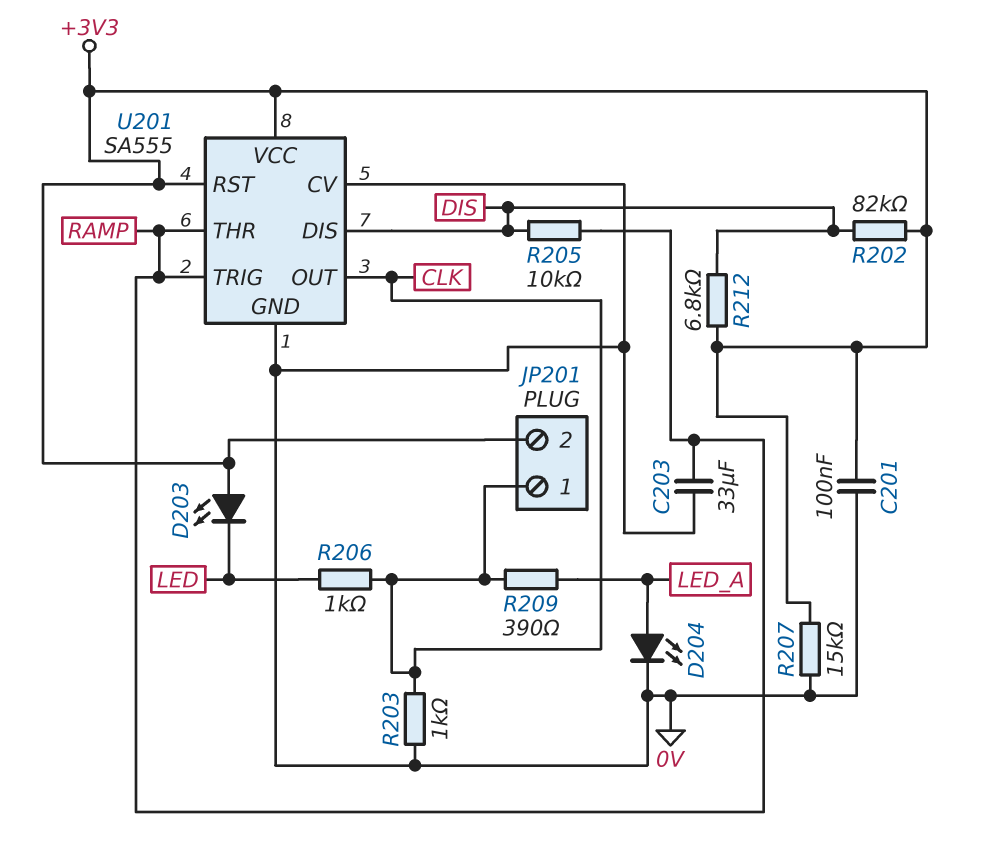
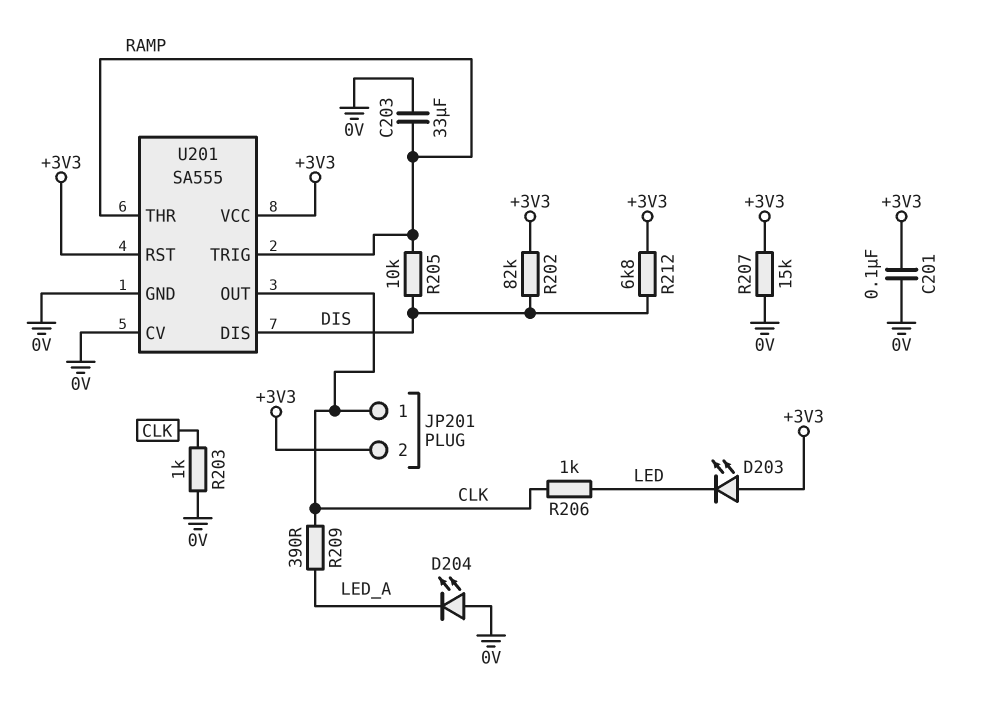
D204: LED (A LED_A, K 0V) -> LED (A 0V, K LED_A)

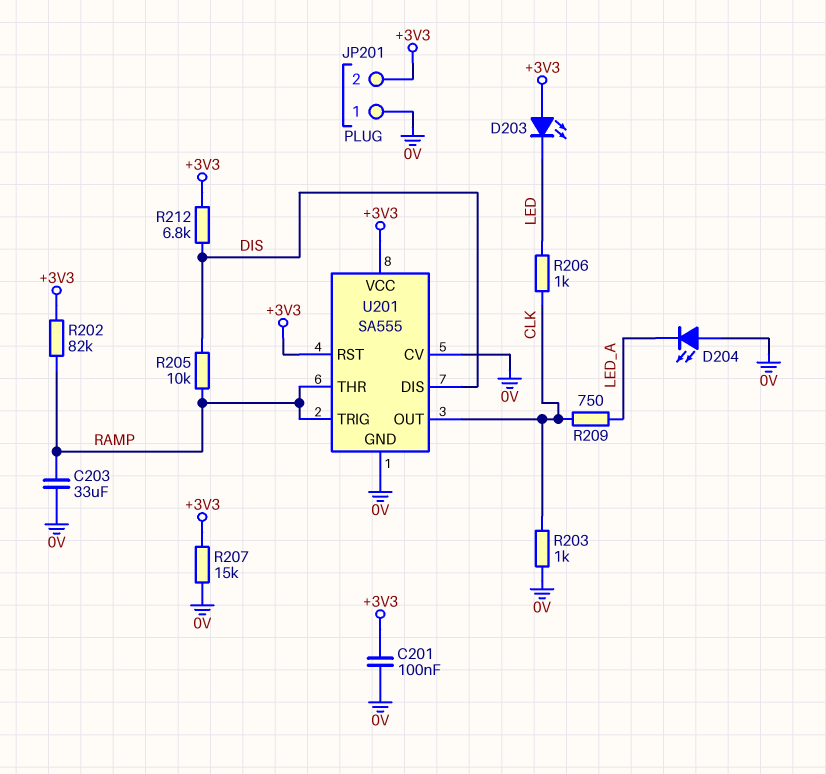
JP201 pin 1: CLK -> 0V
R202: 82k (+3V3, DIS) -> 82k (+3V3, RAMP)
R209: 390 (CLK, LED_A) -> 750 (CLK, LED_A)

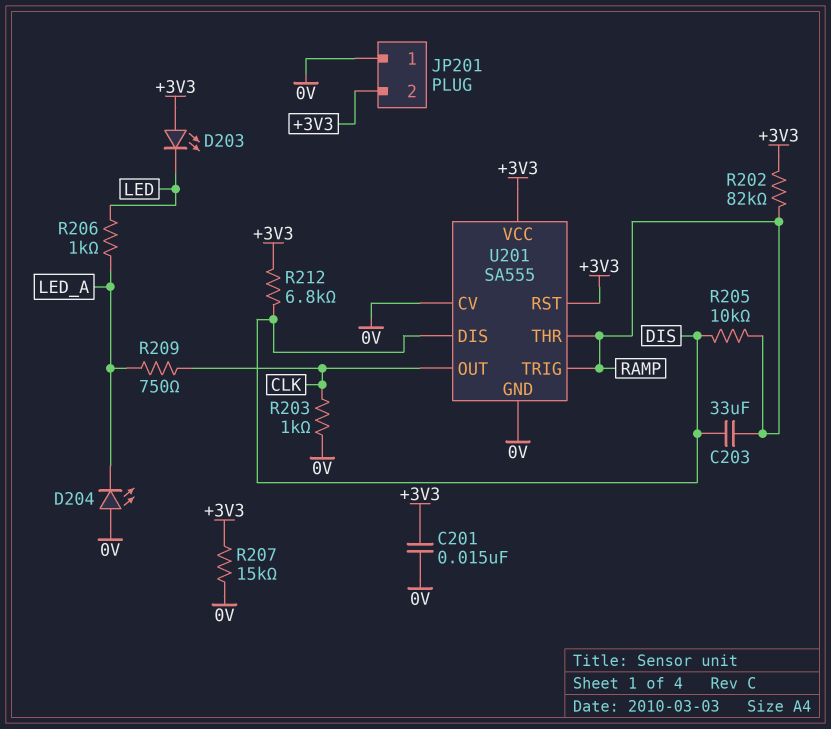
C201: 100nF (+3V3, 0V) -> 15nF (+3V3, 0V)
C203: 33uF (0V, RAMP) -> 33uF (DIS, RAMP)
R206: 1k (CLK, LED) -> 1k (LED, LED_A)

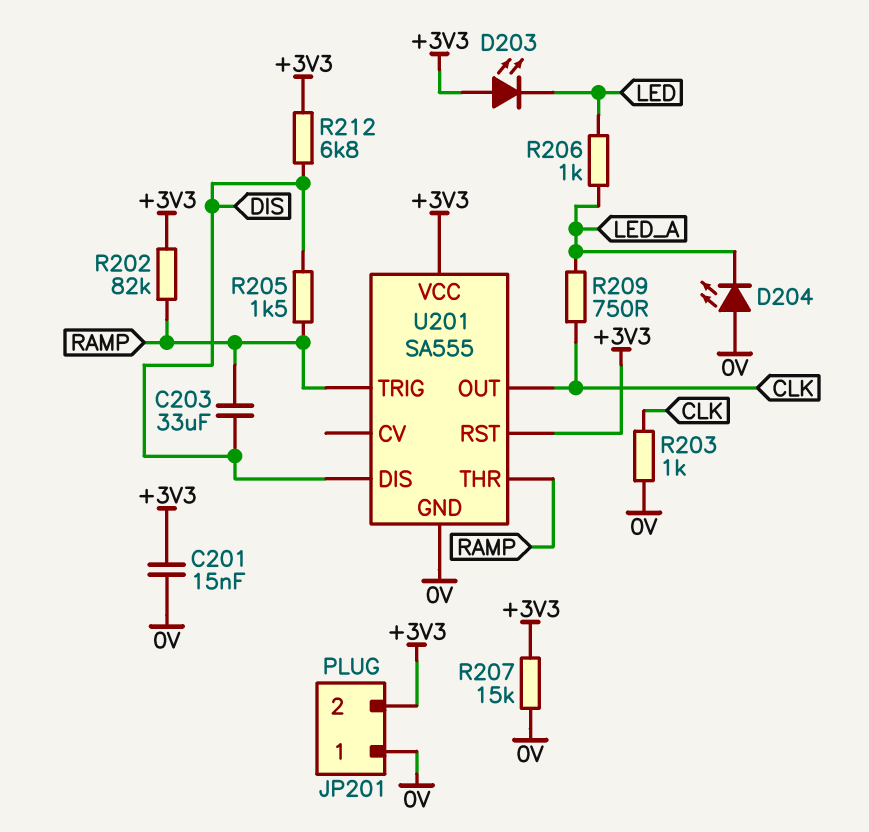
R205: 10k (DIS, RAMP) -> 1.5k (DIS, RAMP)
U201 pin CV: 0V -> none

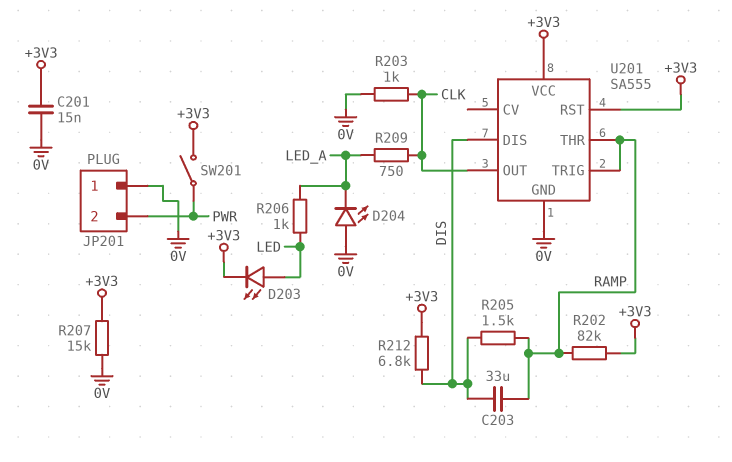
D203: LED (A +3V3, K LED) -> LED (A LED, K +3V3)
JP201 pin 2: +3V3 -> PWR
SW201: none -> switch (+3V3, PWR)

